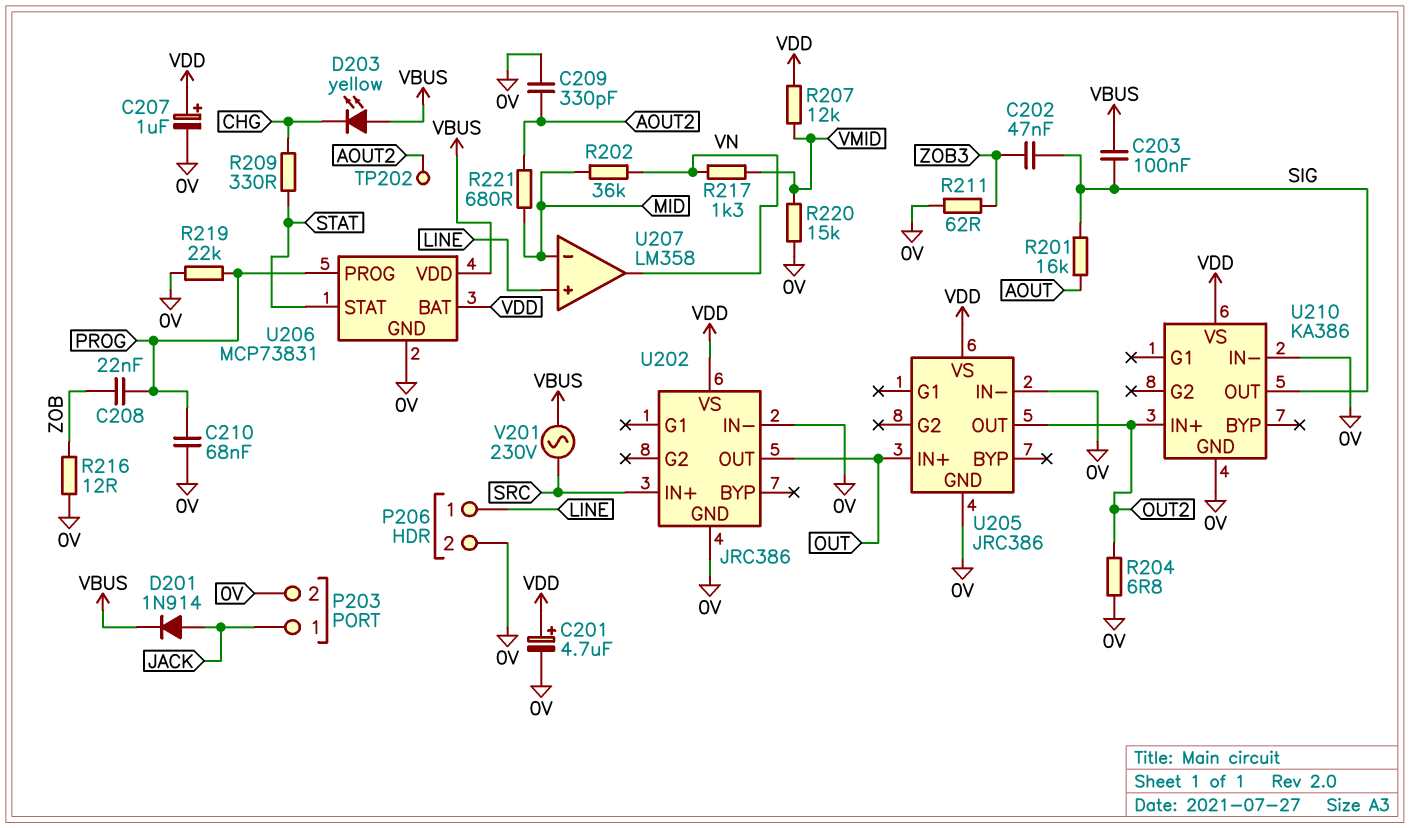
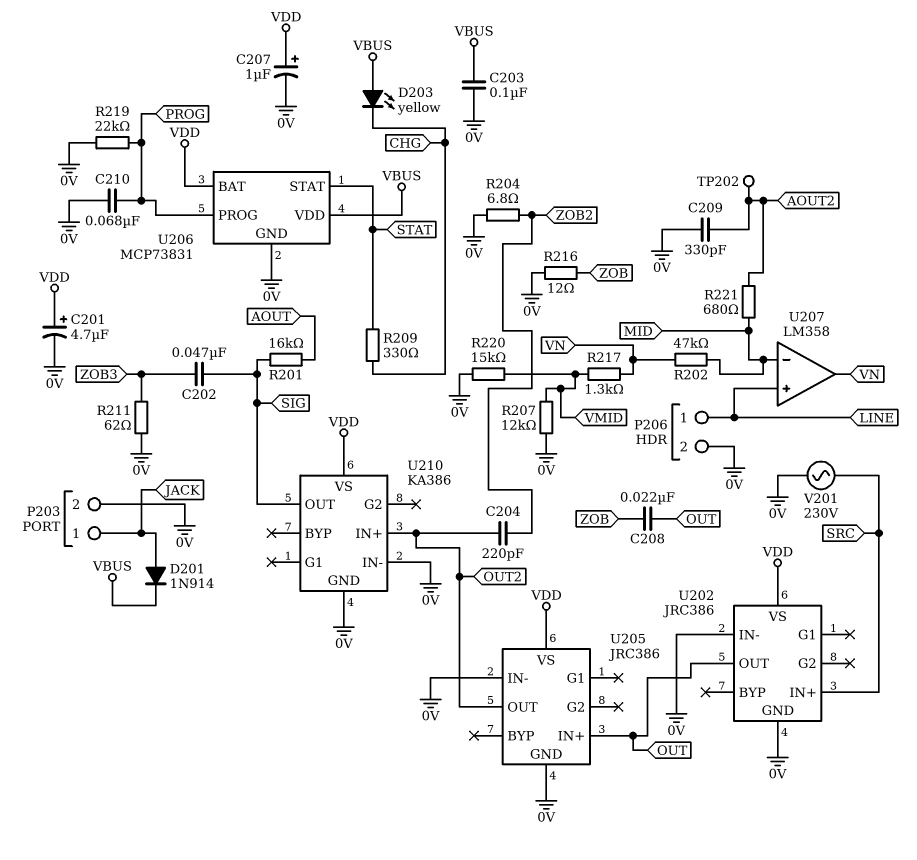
C203: 100nF (SIG, VBUS) -> 100nF (0V, VBUS)
C204: none -> 220pF (OUT2, ZOB2)
C208: 22nF (PROG, ZOB) -> 22nF (OUT, ZOB)
R202: 36k (MID, VN) -> 47k (MID, VN)
R204: 6.8 (0V, OUT2) -> 6.8 (0V, ZOB2)
R207: 12k (VDD, VMID) -> 12k (0V, VMID)
V201: AC 230V (SRC, VBUS) -> AC 230V (0V, SRC)

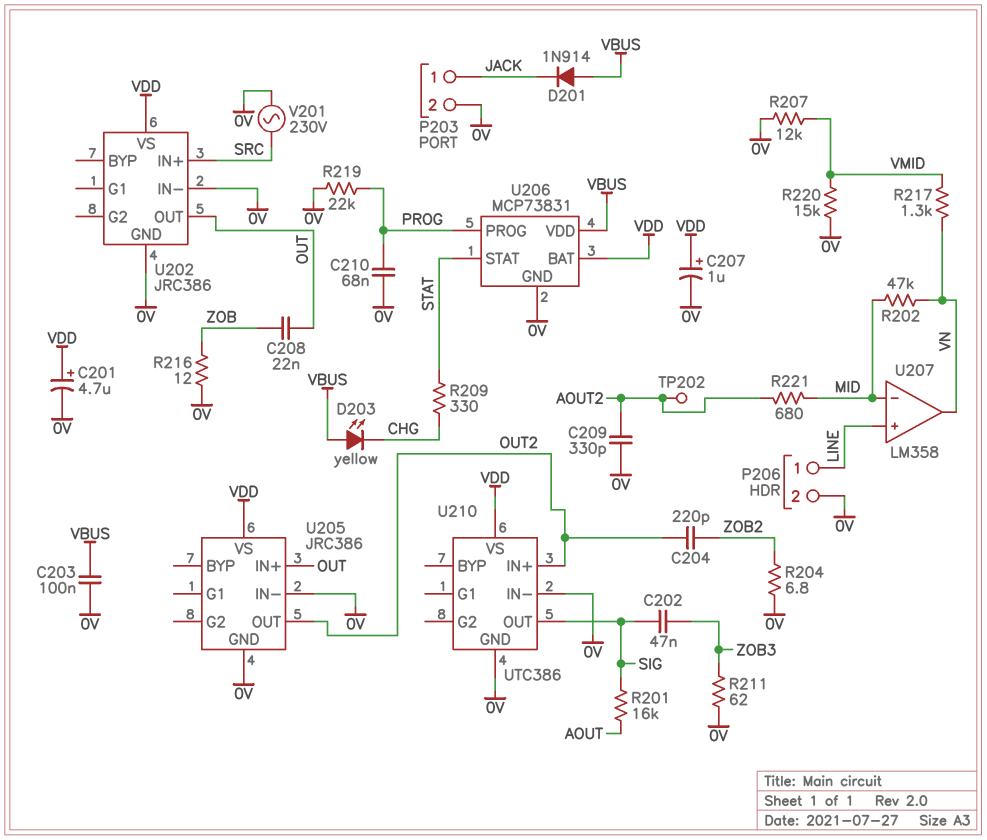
D201: diode 1N914 (A JACK, K VBUS) -> diode 1N914 (A VBUS, K JACK)
U210: KA386 -> UTC386

